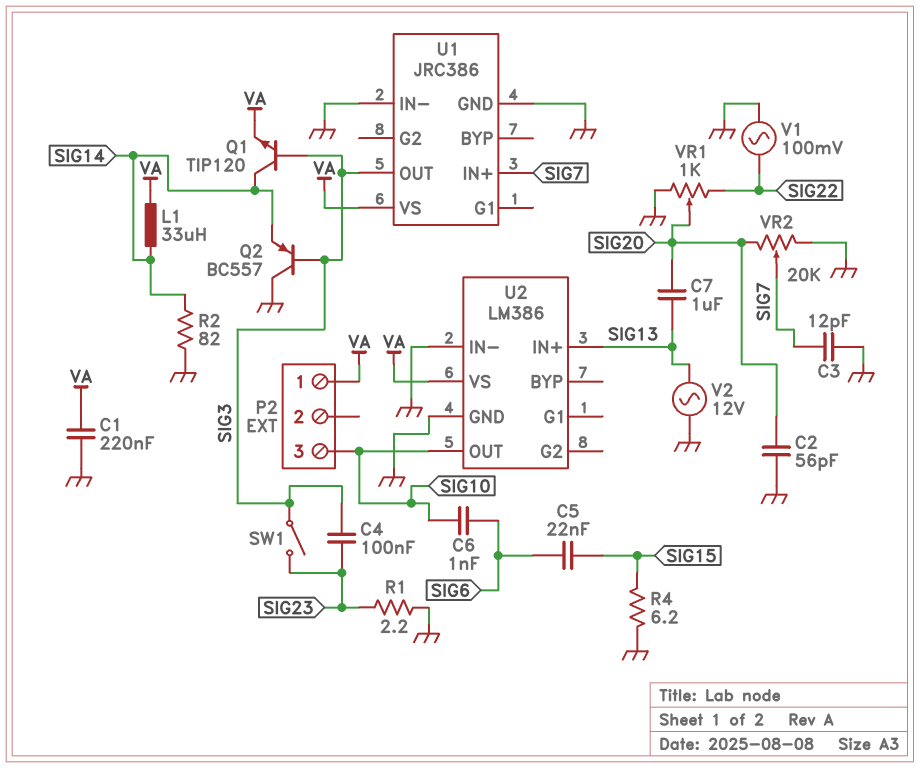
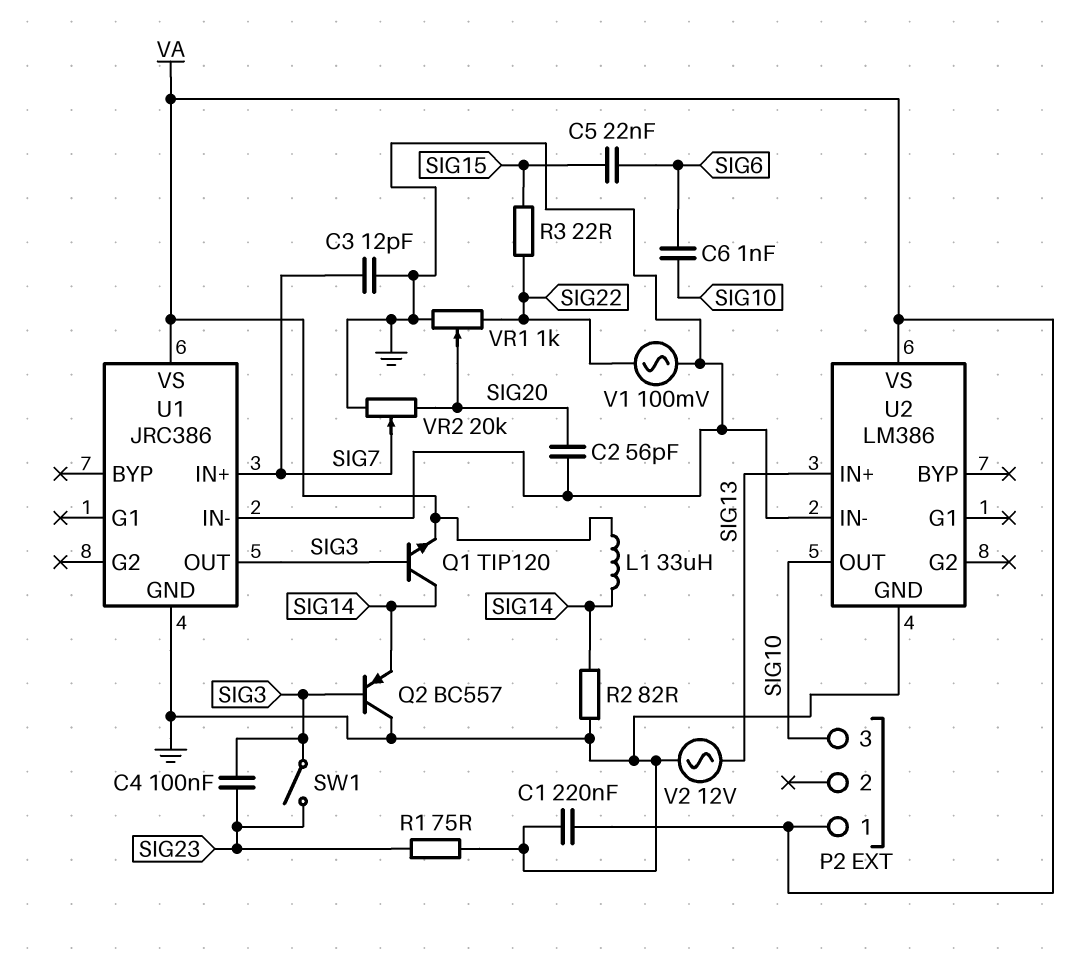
C7: 1uF (SIG13, SIG20) -> none
R1: 2.2 (GND, SIG23) -> 75 (GND, SIG23)
R3: none -> 22 (SIG15, SIG22)
R4: 6.2 (GND, SIG15) -> none

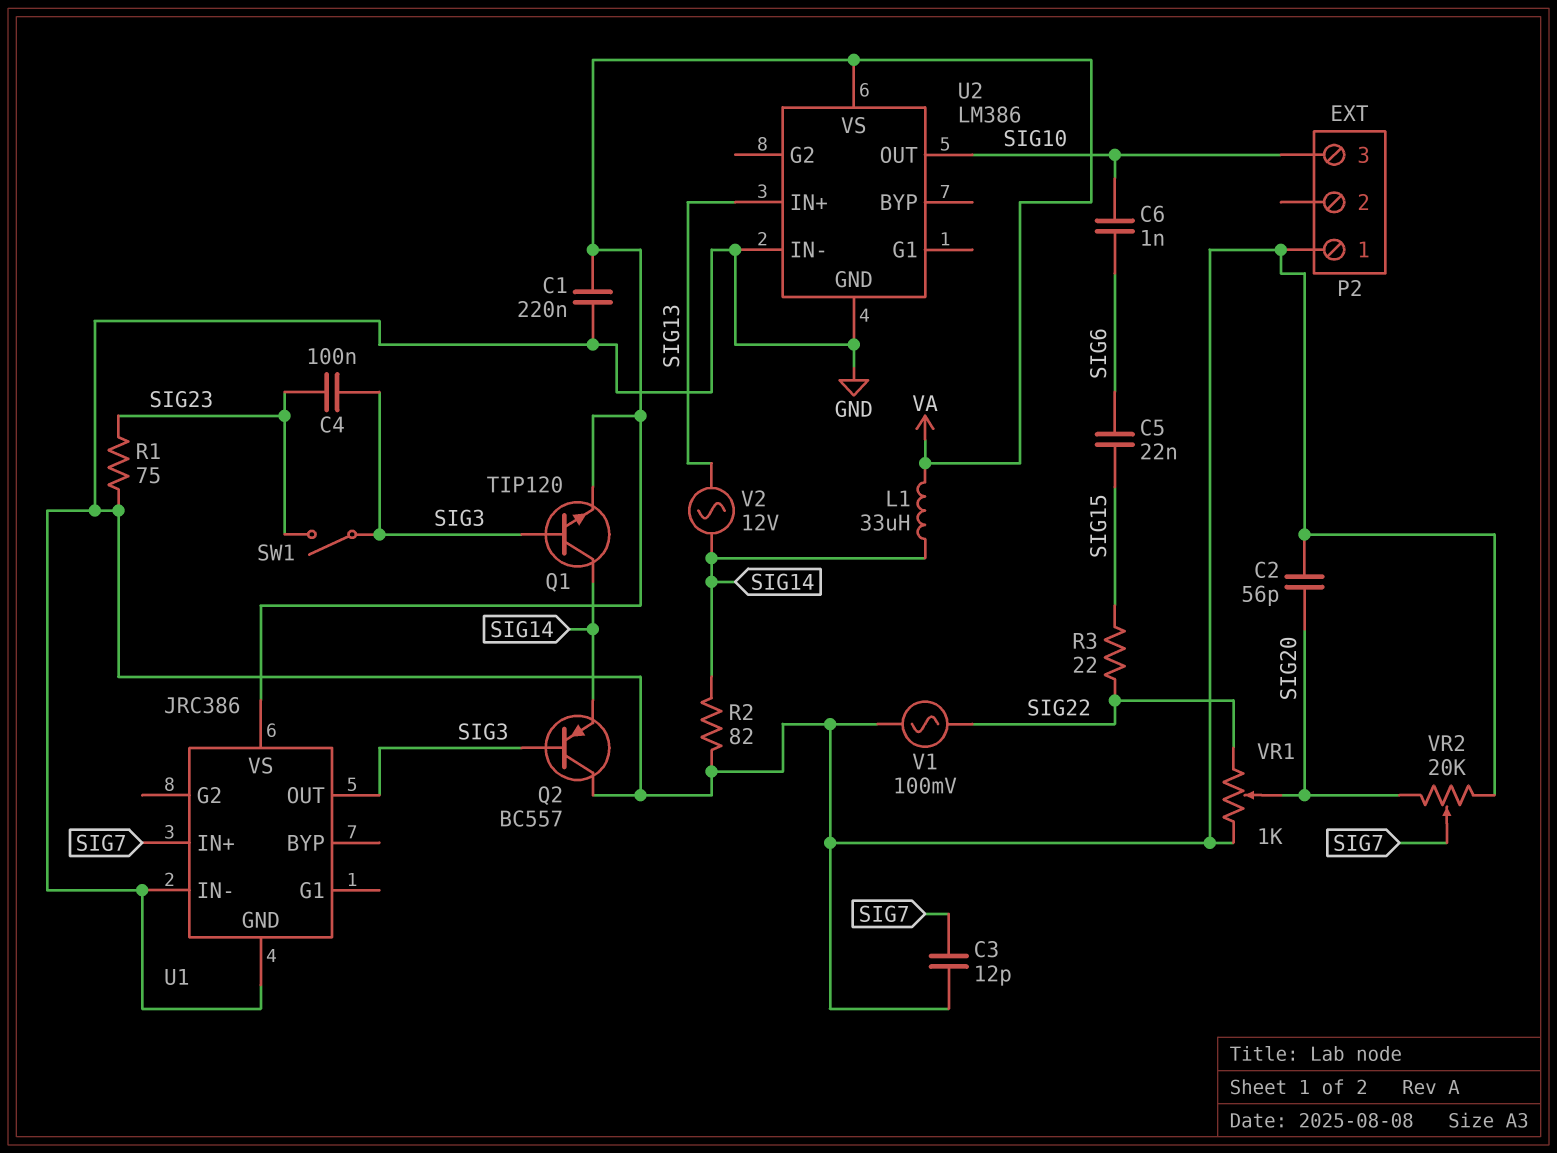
P2 pin 1: VA -> GND
V2: AC 12V (GND, SIG13) -> AC 12V (SIG13, SIG14)

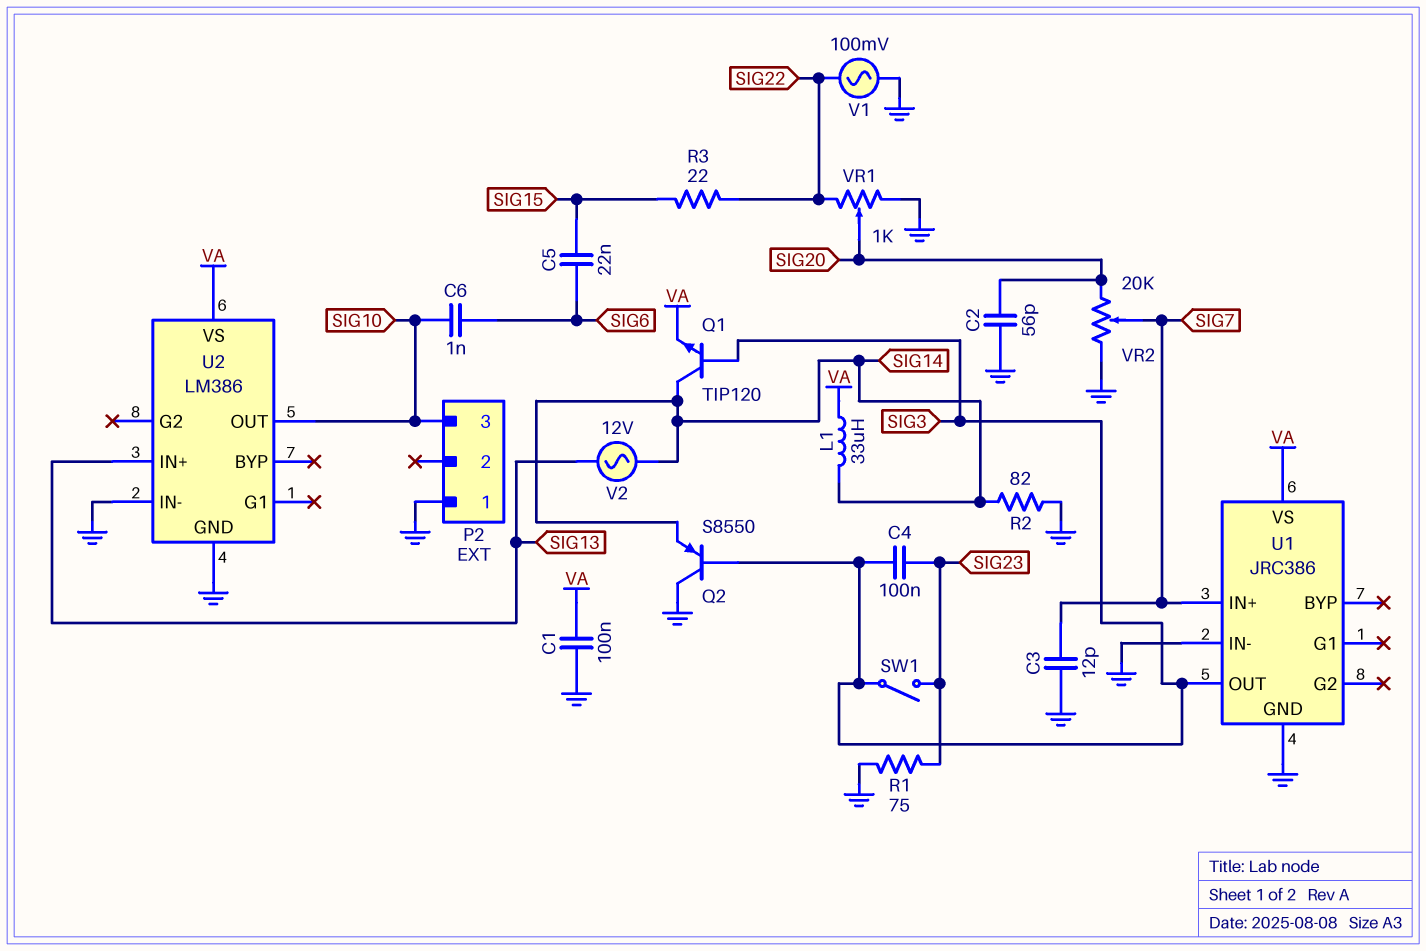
C1: 220nF (GND, VA) -> 100nF (GND, VA)
Q2: PNP BC557 (B SIG3, C GND, E SIG14) -> PNP S8550 (B SIG3, C GND, E SIG14)

